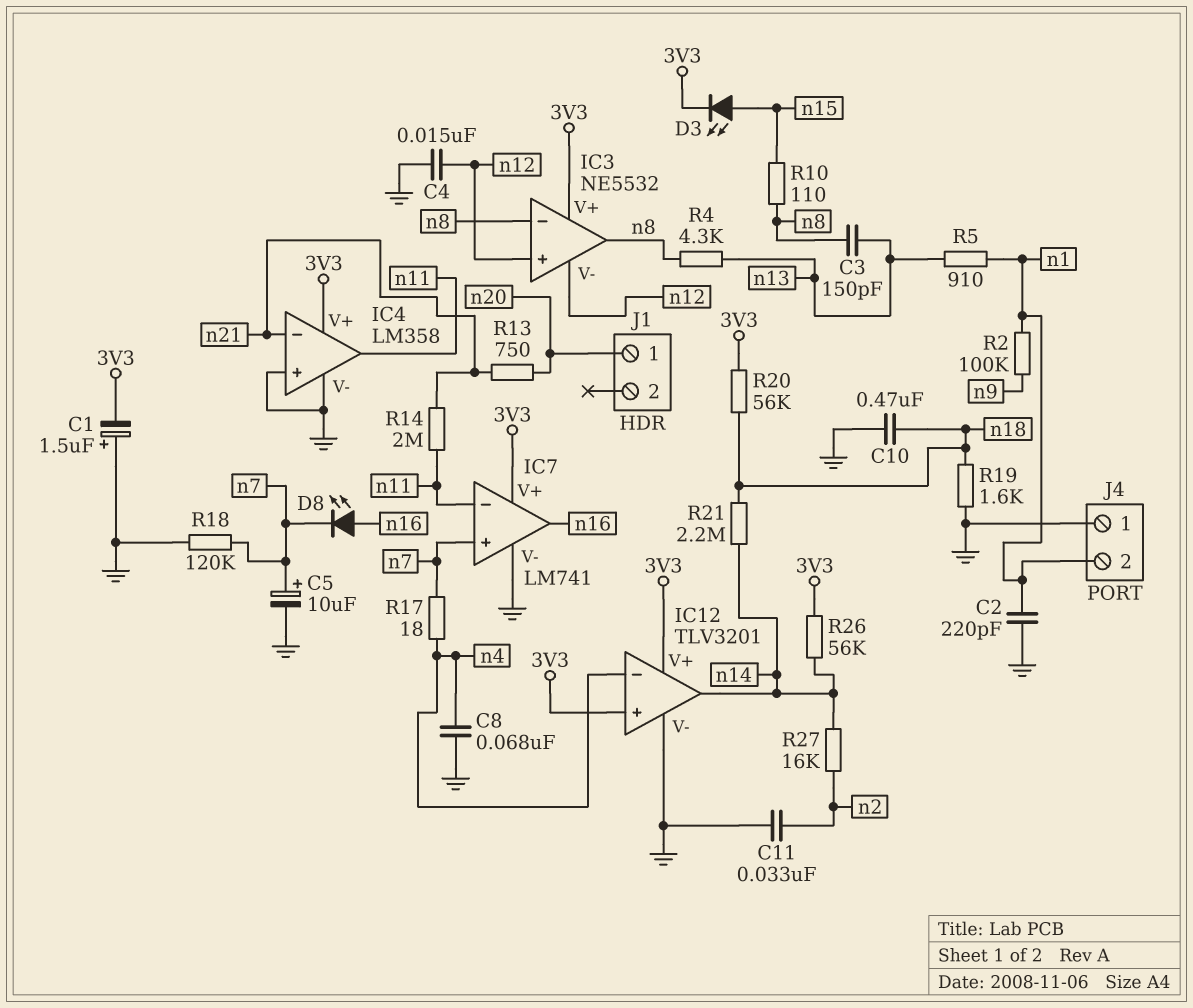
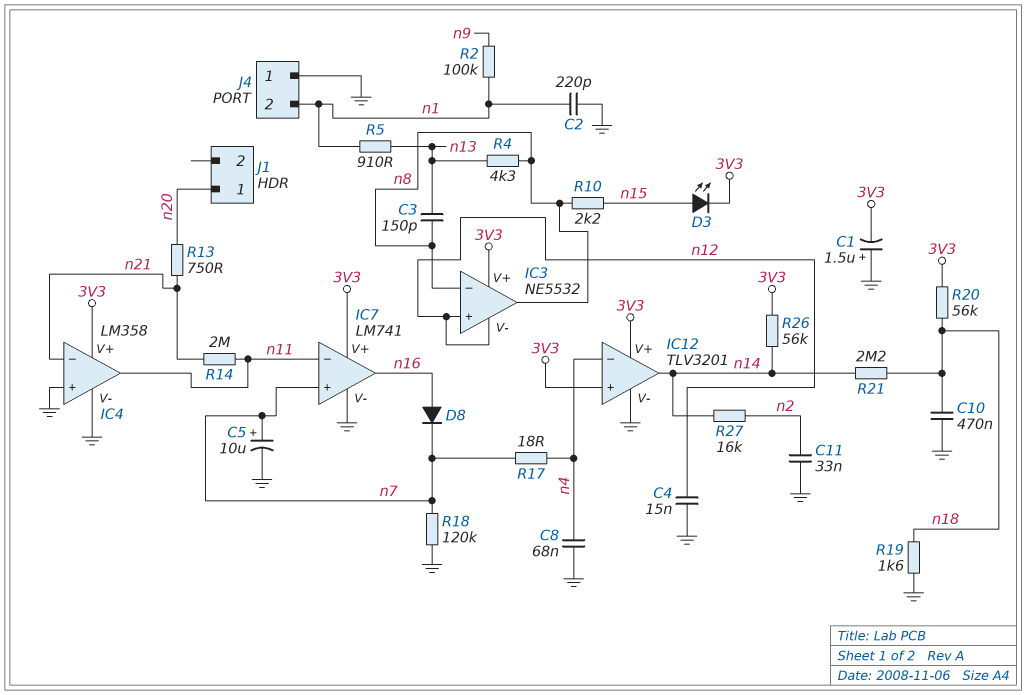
D8: LED (A n16, K n7) -> diode (A n16, K n7)
R10: 110 (n8, n15) -> 2.2k (n8, n15)

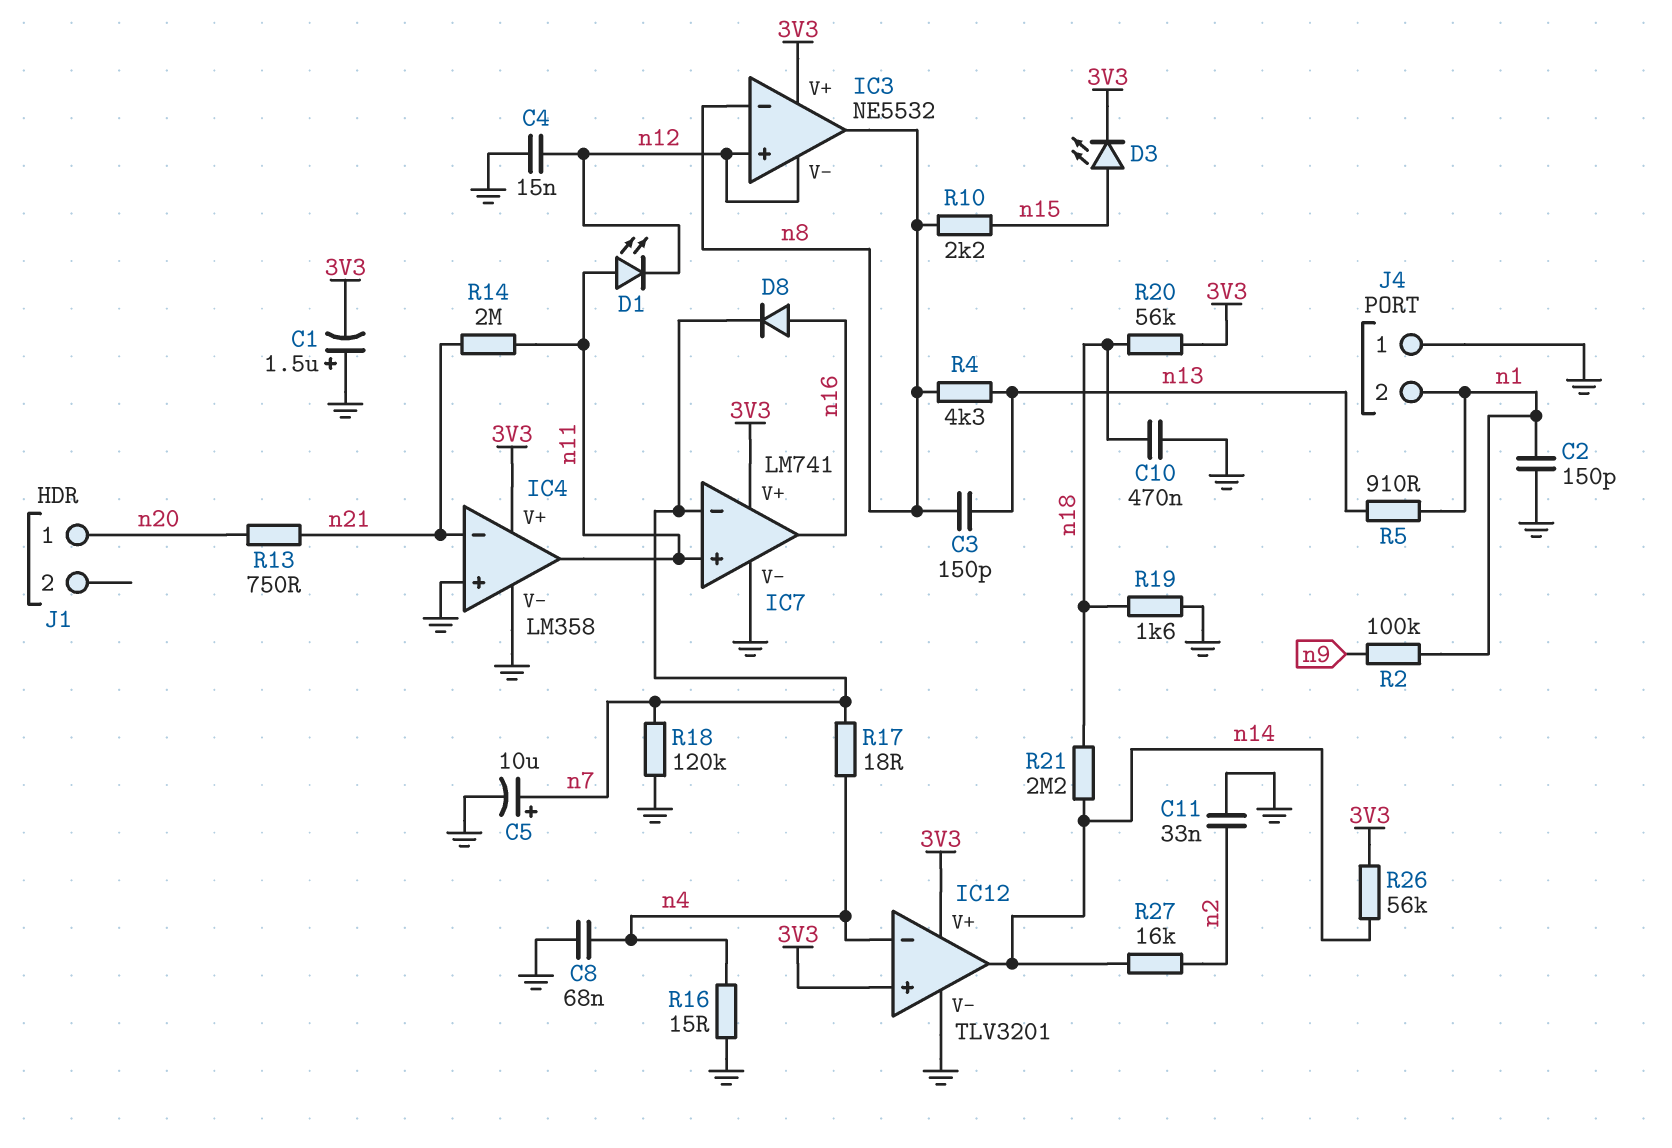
C2: 220pF (GND, n1) -> 150pF (GND, n1)
D1: none -> LED (A n11, K n12)
IC7 pin in+: n7 -> n11
IC7 pin in-: n11 -> n7
R16: none -> 15 (GND, n4)

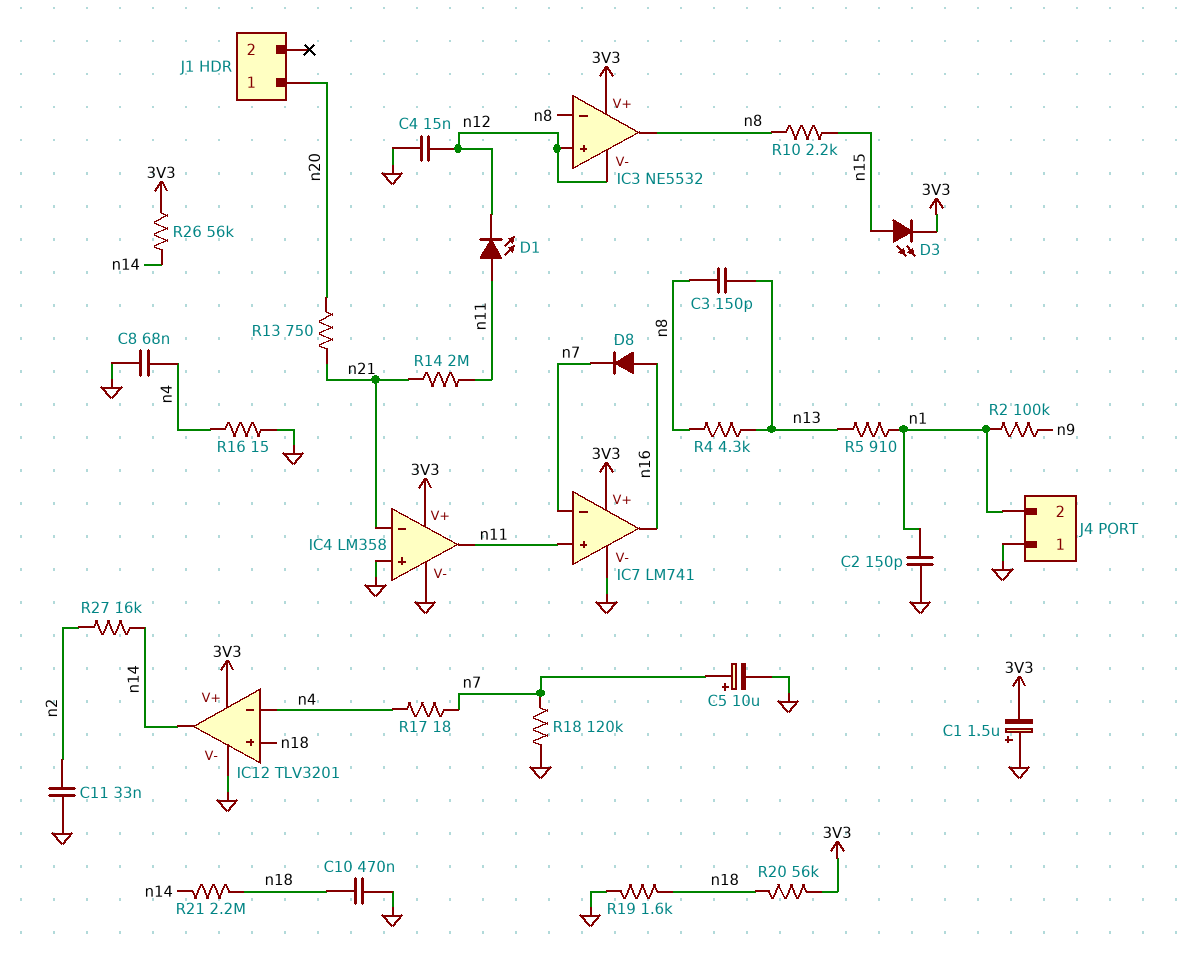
IC12 pin in+: 3V3 -> n18

